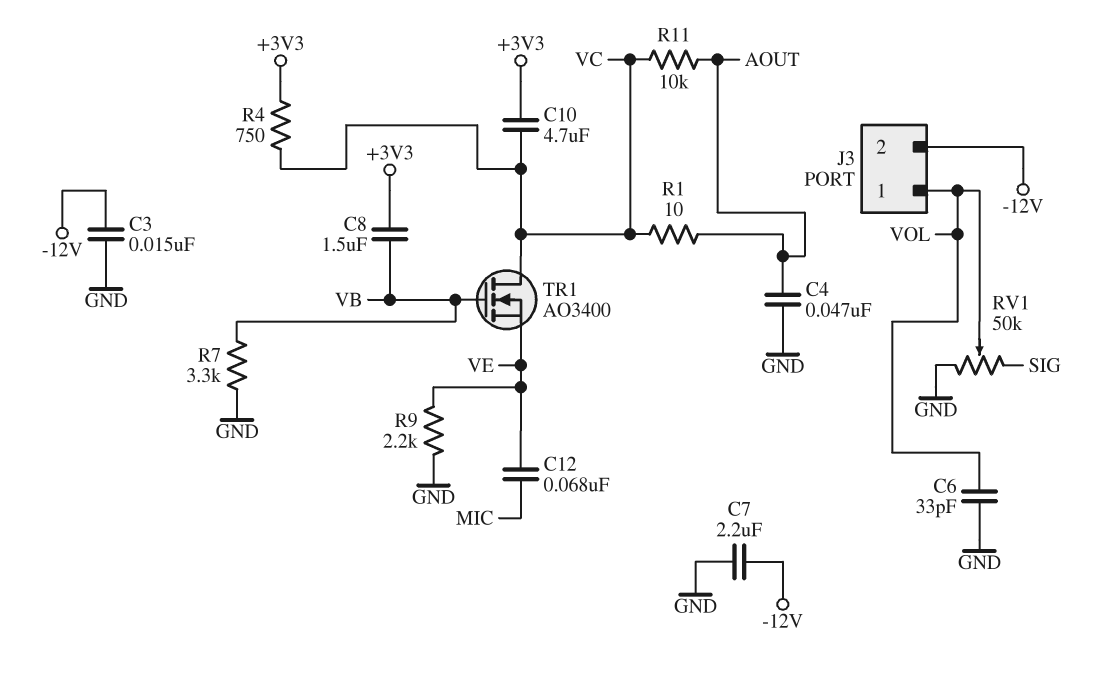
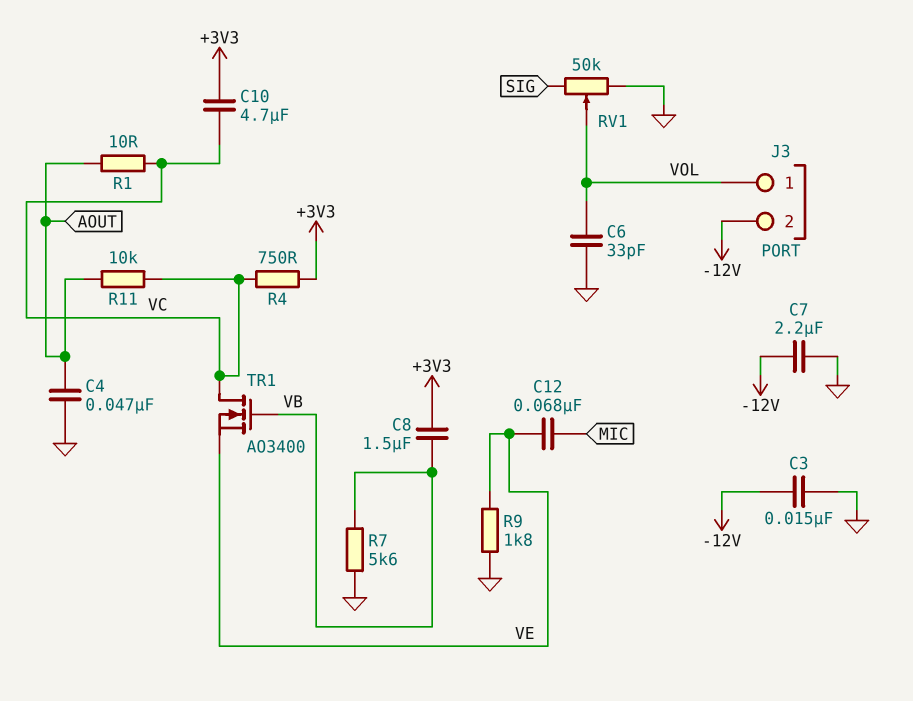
R7: 3.3k (GND, VB) -> 5.6k (GND, VB)
R9: 2.2k (GND, VE) -> 1.8k (GND, VE)

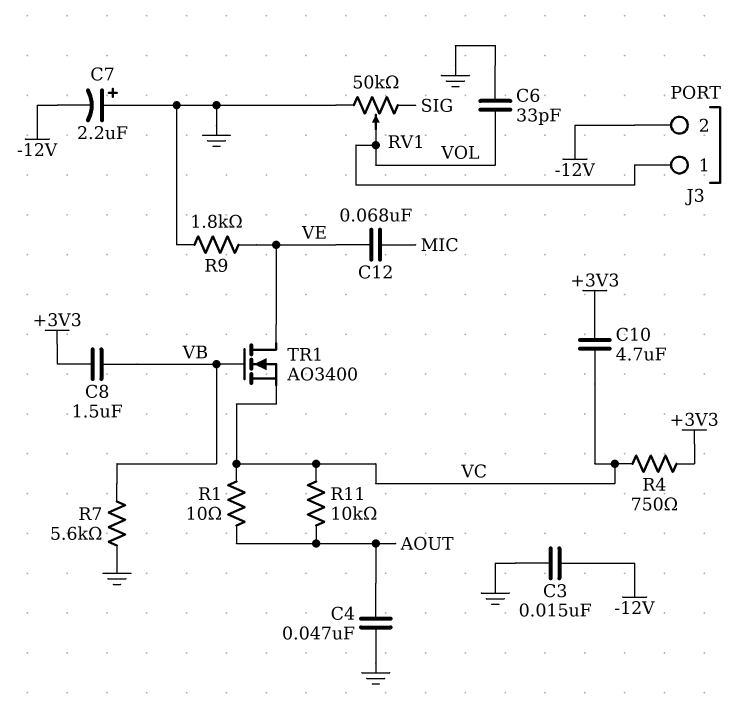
C7: 2.2uF (-12V, GND) -> 2.2uF (plus GND, minus -12V)
TR1: NMOS AO3400 (G VB, D VC, S VE) -> NMOS AO3400 (G VB, D VE, S VC)

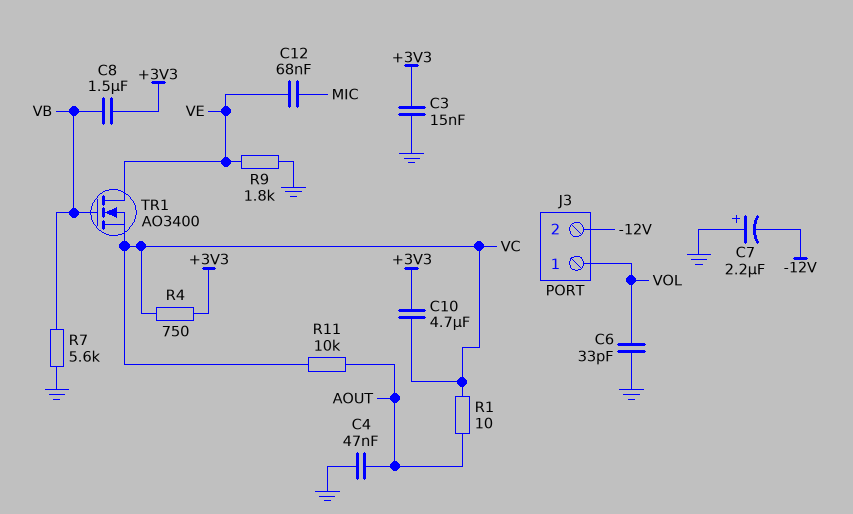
C3: 15nF (-12V, GND) -> 15nF (+3V3, GND)
RV1: 50k (GND, SIG, wiper VOL) -> none

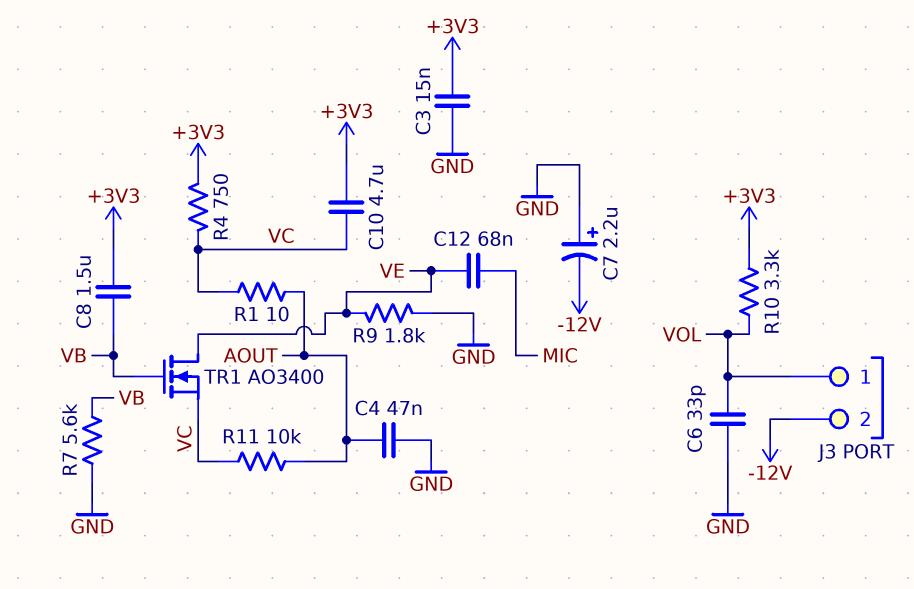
R10: none -> 3.3k (+3V3, VOL)

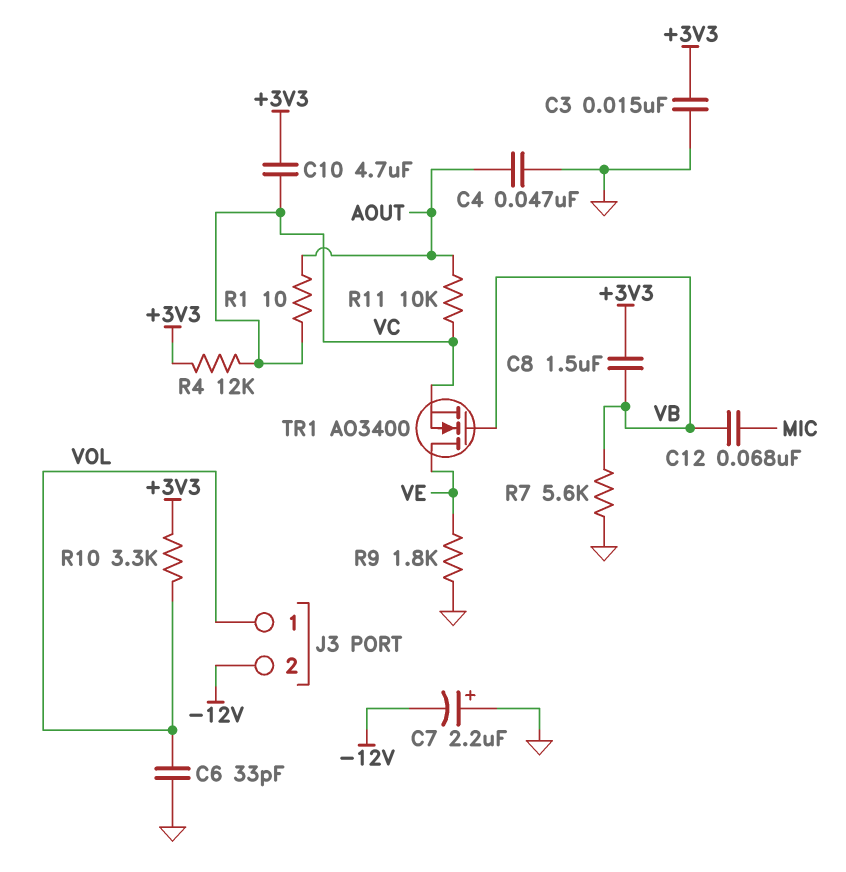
C12: 68nF (MIC, VE) -> 68nF (MIC, VB)
R4: 750 (+3V3, VC) -> 12k (+3V3, VC)

